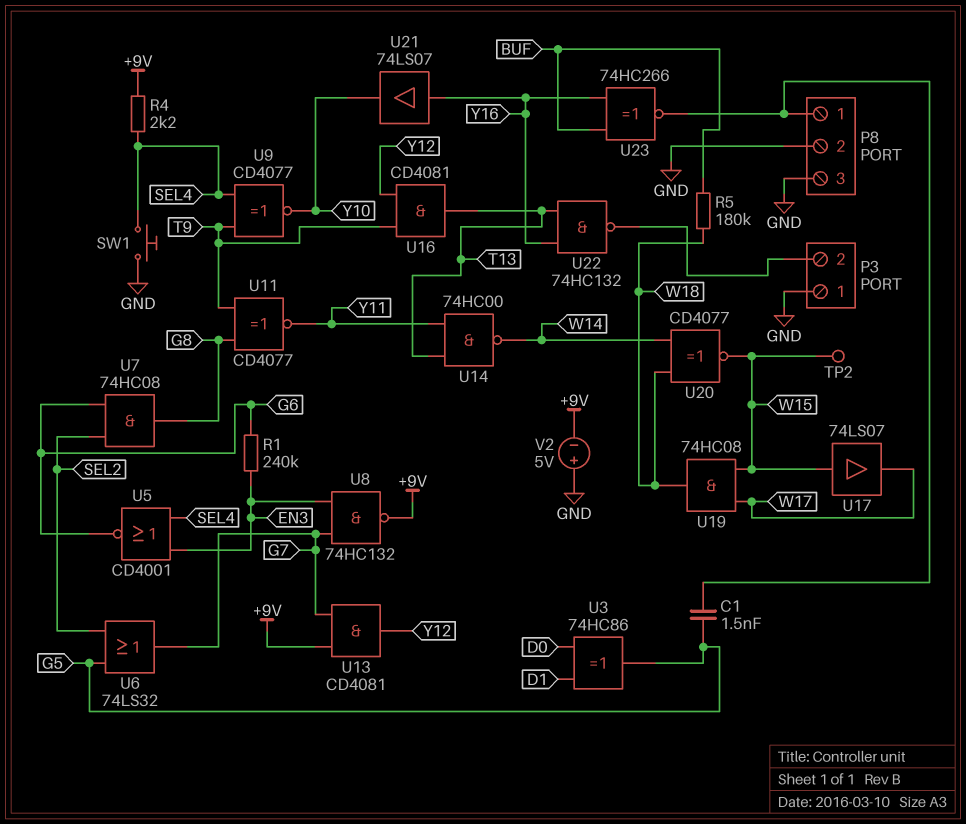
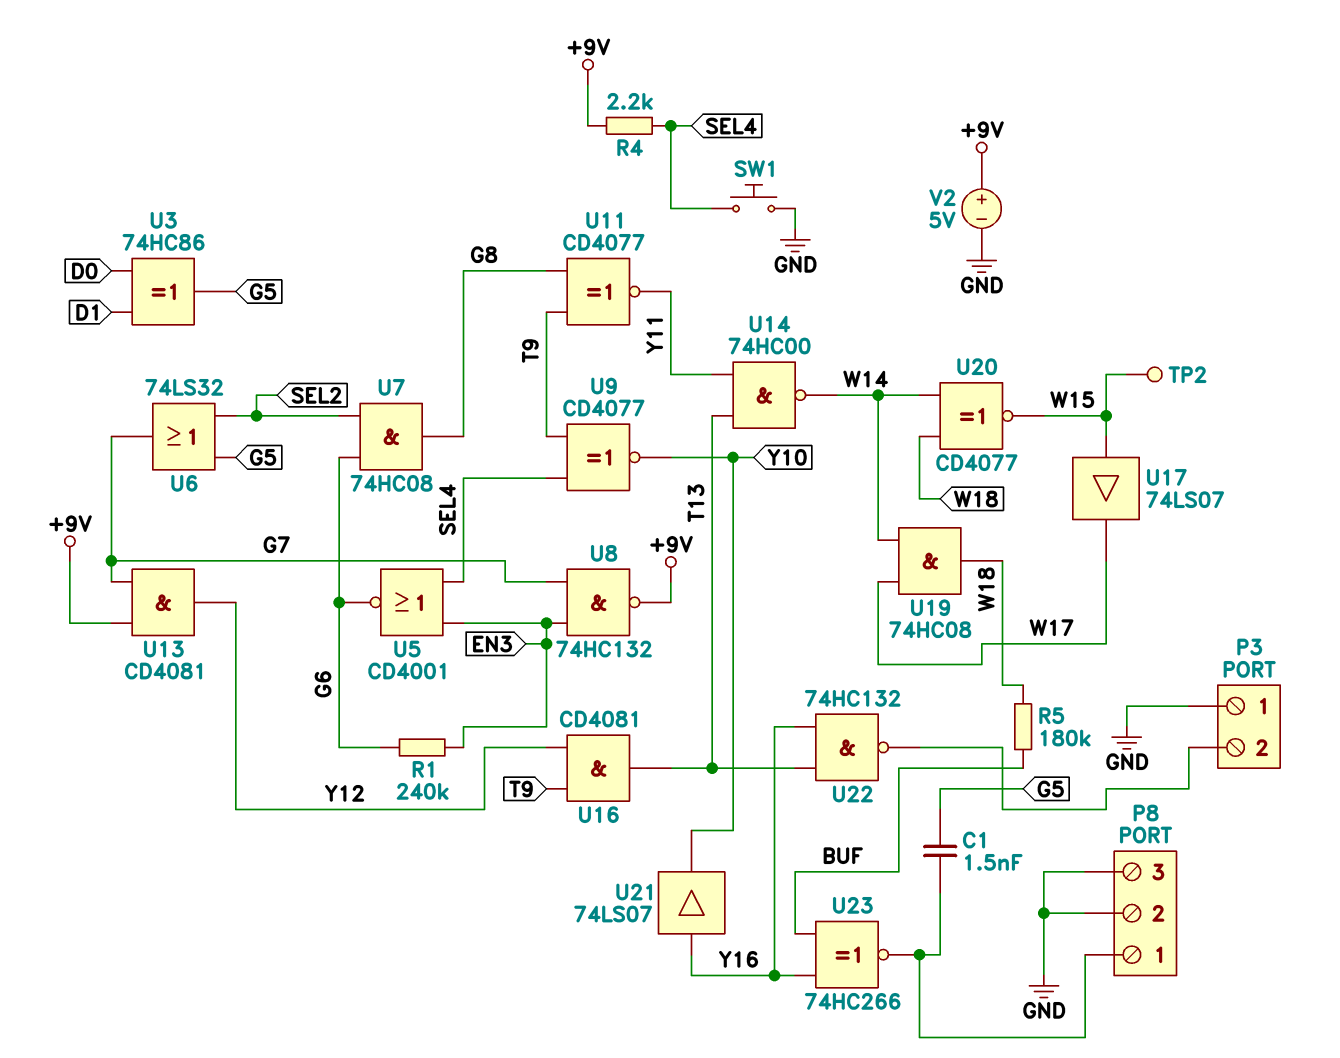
U19: AND 74HC08 (in W15, in W17, out W18) -> AND 74HC08 (in W14, in W17, out W18)
V2: 5V (plus GND, minus +9V) -> 5V (plus +9V, minus GND)

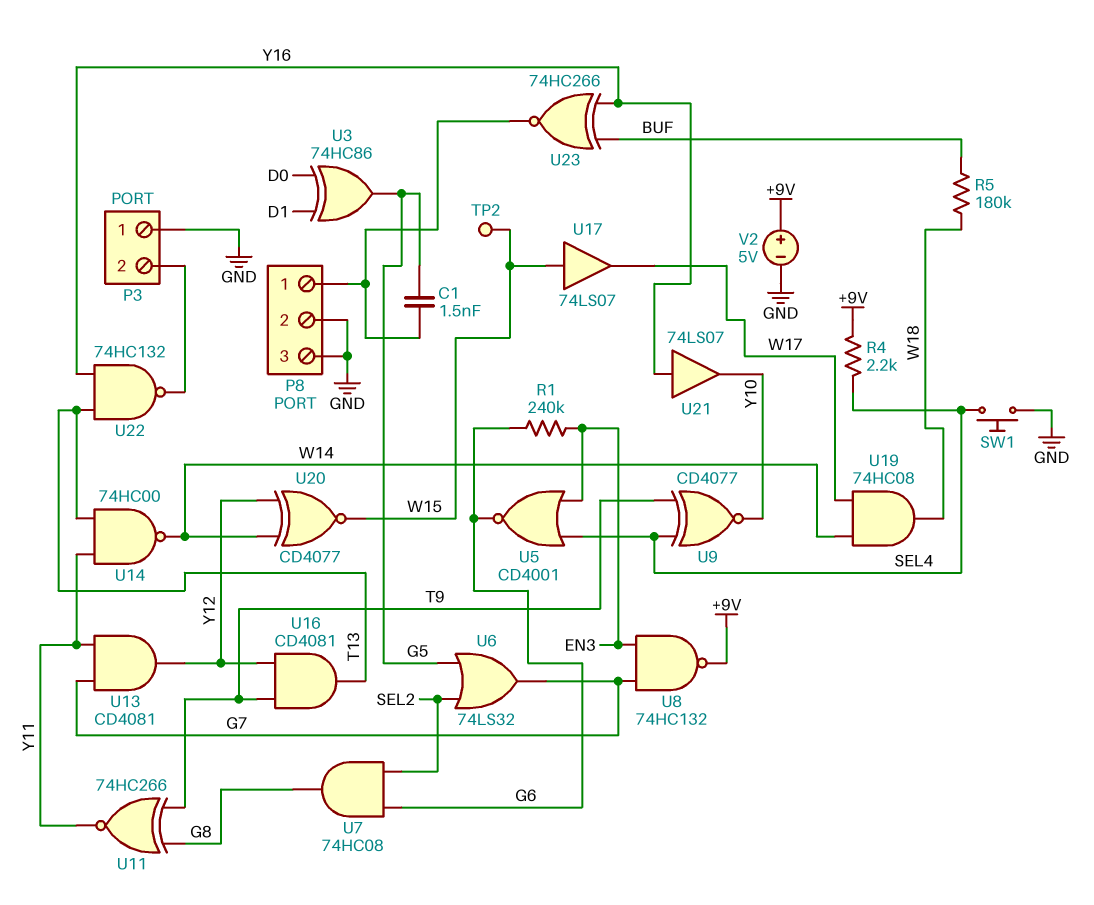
U11: XNOR CD4077 (in G8, in T9, out Y11) -> XNOR 74HC266 (in G8, in T9, out Y11)
U13: AND CD4081 (in +9V, in G7, out Y12) -> AND CD4081 (in G7, in Y11, out Y12)
U20: XNOR CD4077 (in W14, in W18, out W15) -> XNOR CD4077 (in W14, in Y12, out W15)

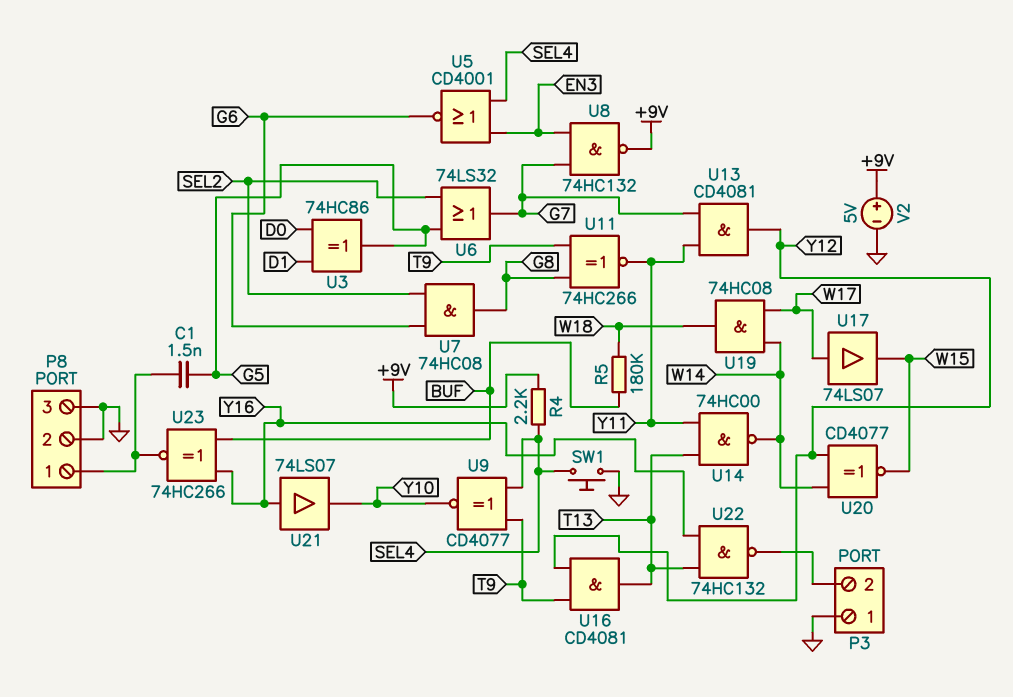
R1: 240k (EN3, G6) -> none
TP2: test point (W15) -> none
U17: buffer 74LS07 (in W15, out W17) -> buffer 74LS07 (in W17, out W15)

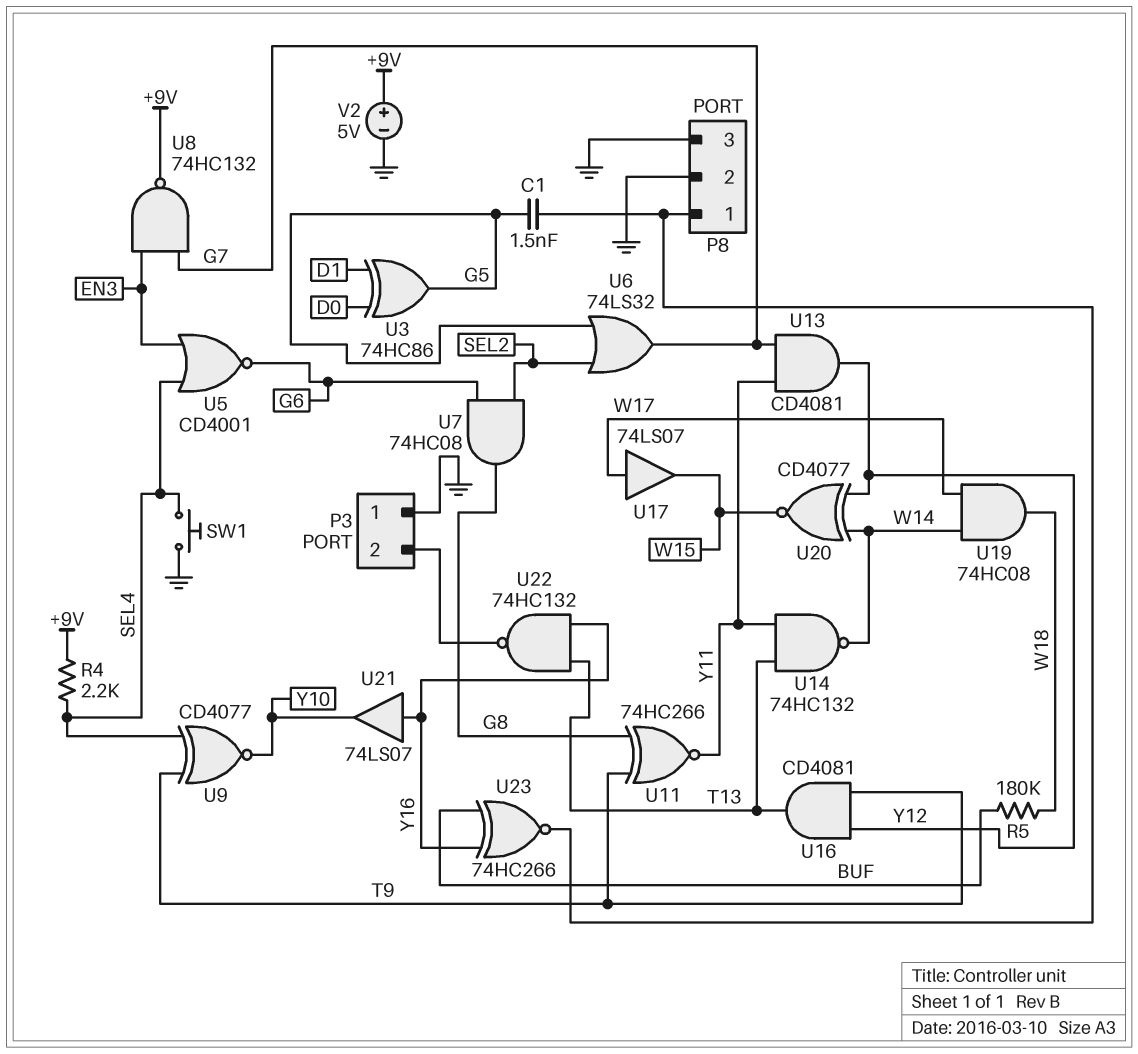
U14: NAND 74HC00 (in T13, in Y11, out W14) -> NAND 74HC132 (in T13, in Y11, out W14)

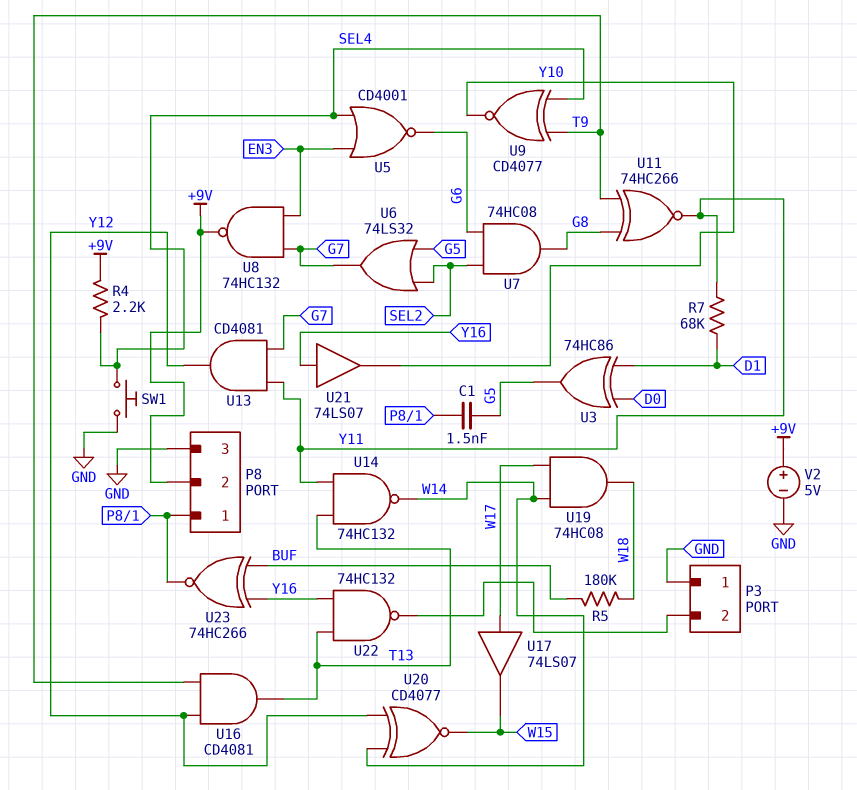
P8 pin 2: GND -> +9V
R7: none -> 68k (D1, Y11)

